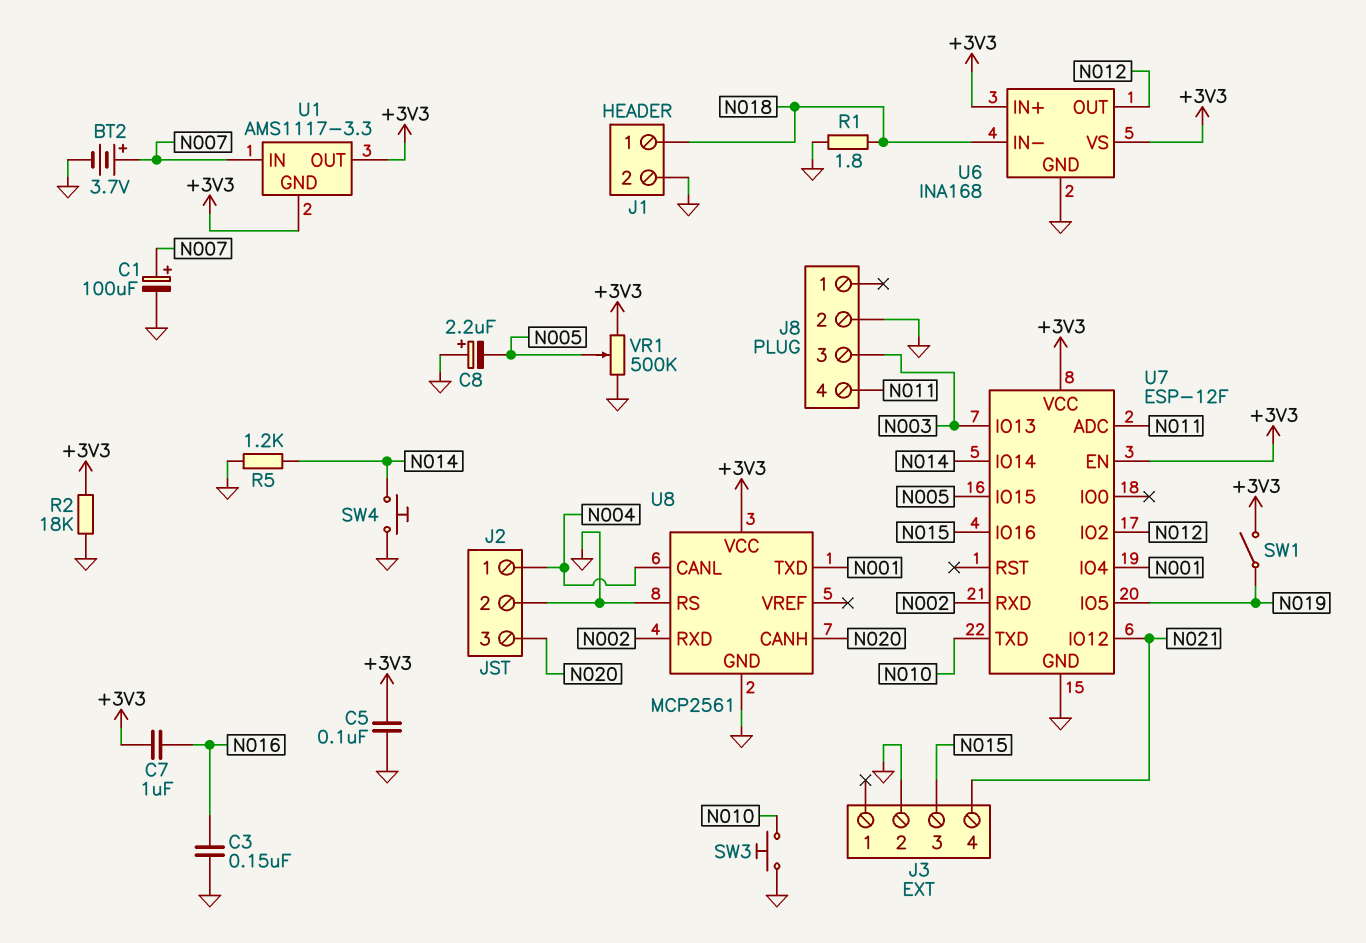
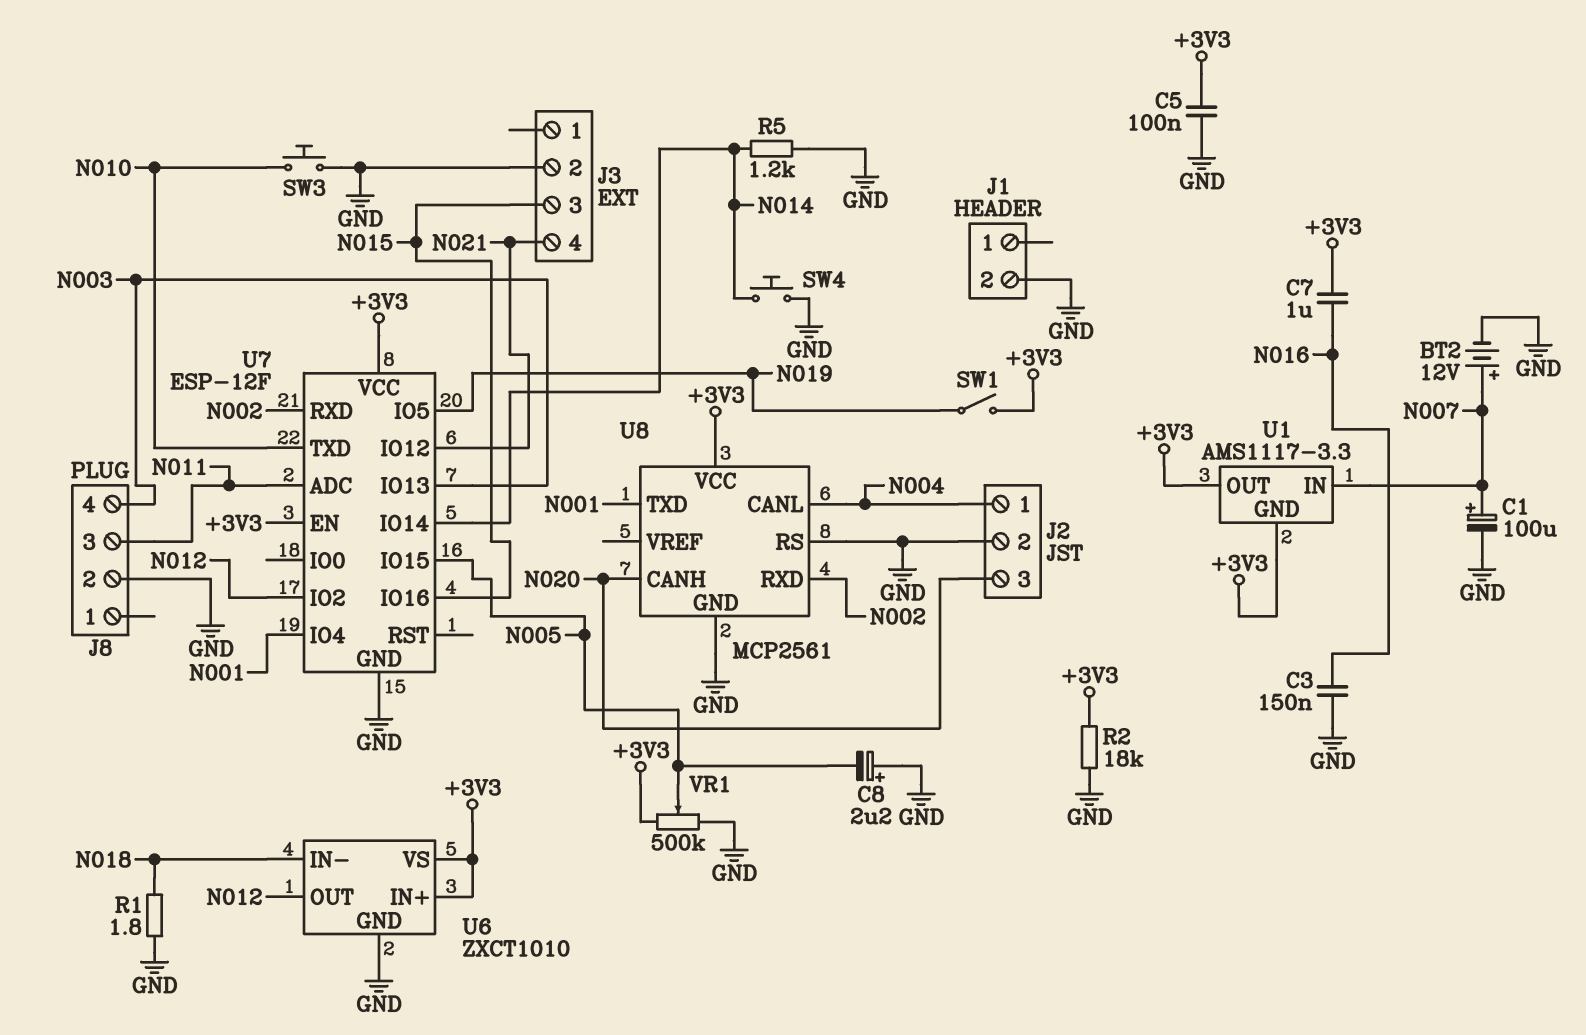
BT2: 3.7V (plus N007, minus GND) -> 12V (plus N007, minus GND)
J1 pin 1: N018 -> none
J8 pin 3: N003 -> N011
J8 pin 4: N011 -> N003
U6: INA168 -> ZXCT1010

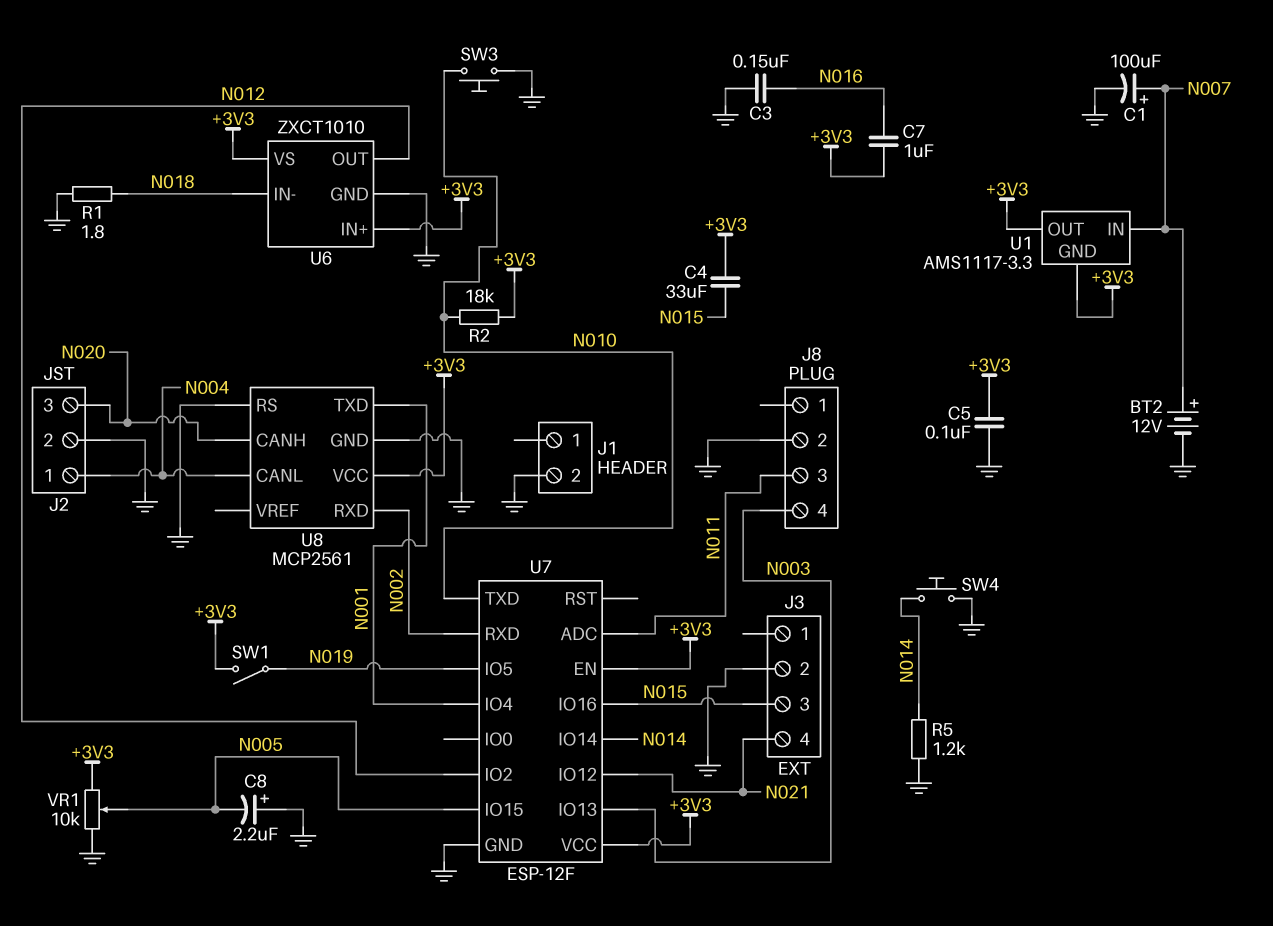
C4: none -> 33uF (+3V3, N015)
R2: 18k (+3V3, GND) -> 18k (+3V3, N010)
VR1: 500k (+3V3, GND, wiper N005) -> 10k (+3V3, GND, wiper N005)

